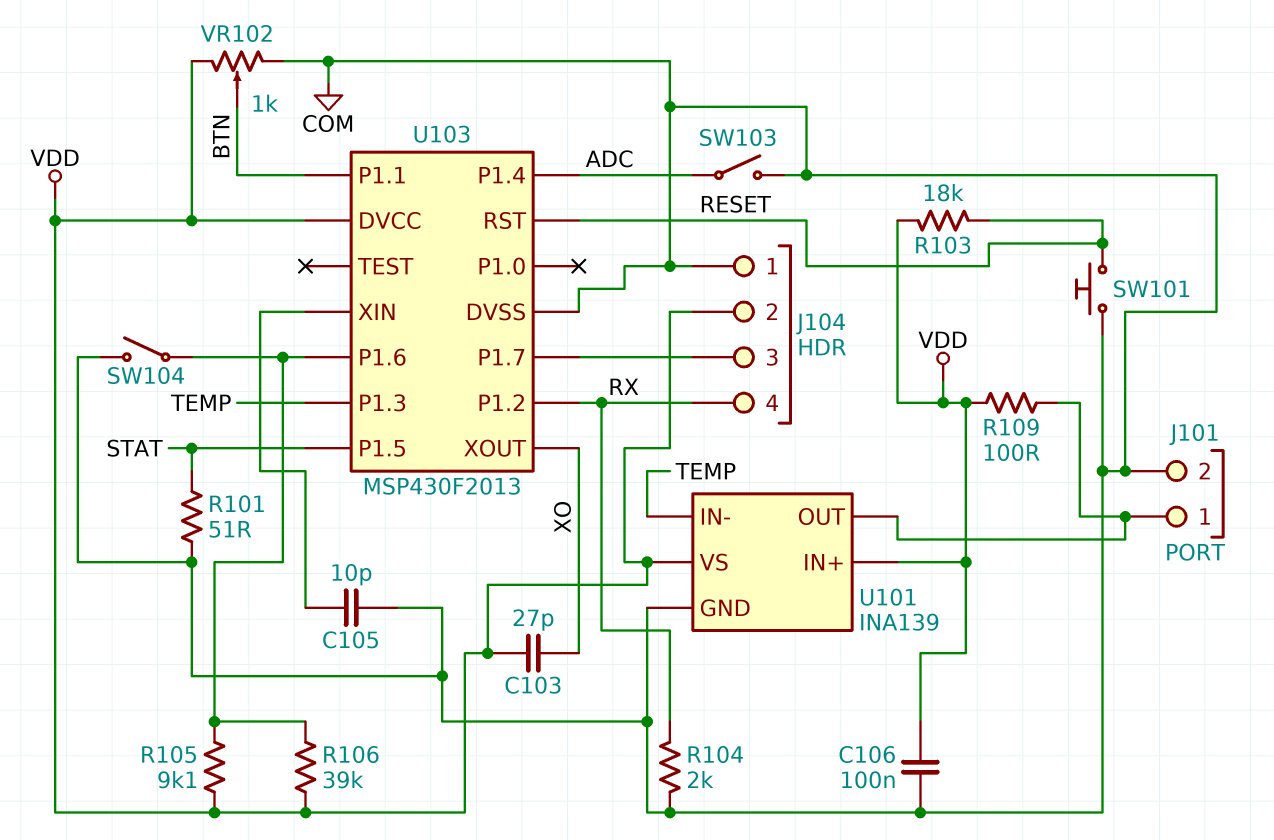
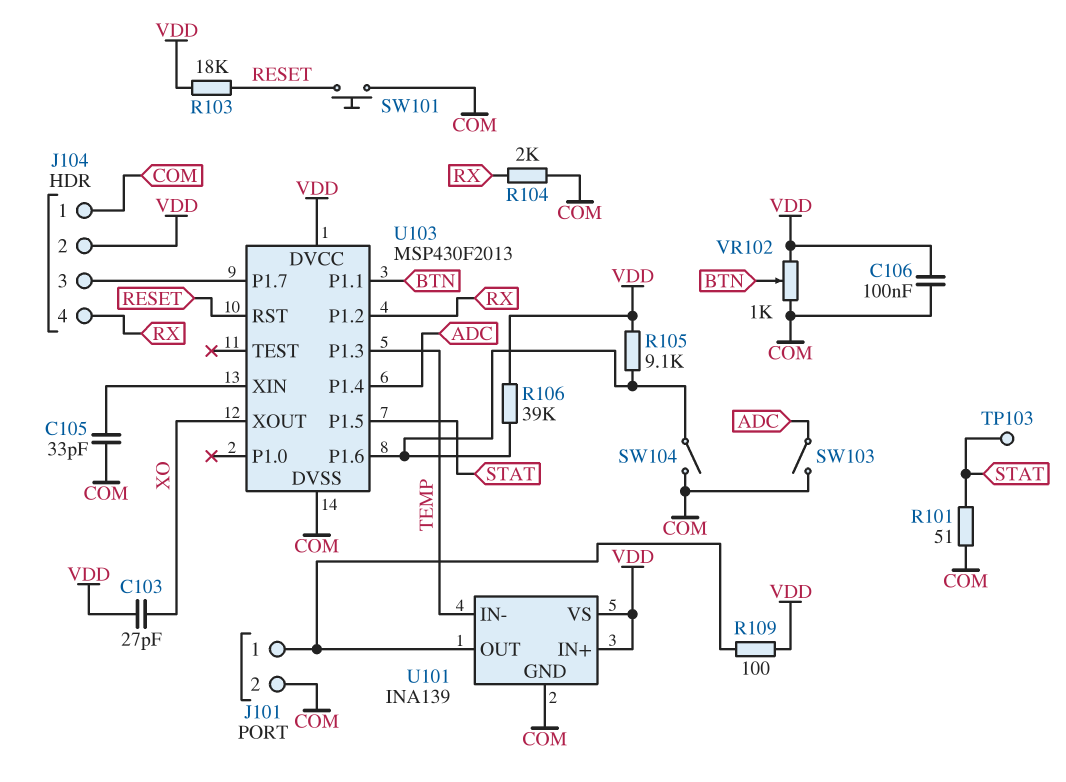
C105: 10pF (COM, U103/XIN) -> 33pF (COM, U103/XIN)
TP103: none -> test point (STAT)

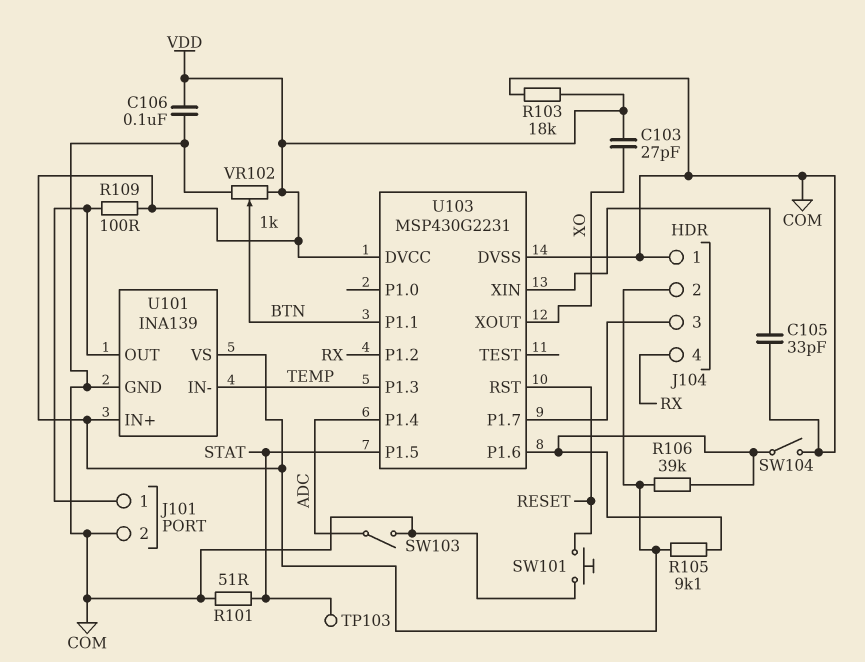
R103: 18k (RESET, VDD) -> 18k (COM, VDD)
R104: 2k (COM, RX) -> none
U103: MSP430F2013 -> MSP430G2231

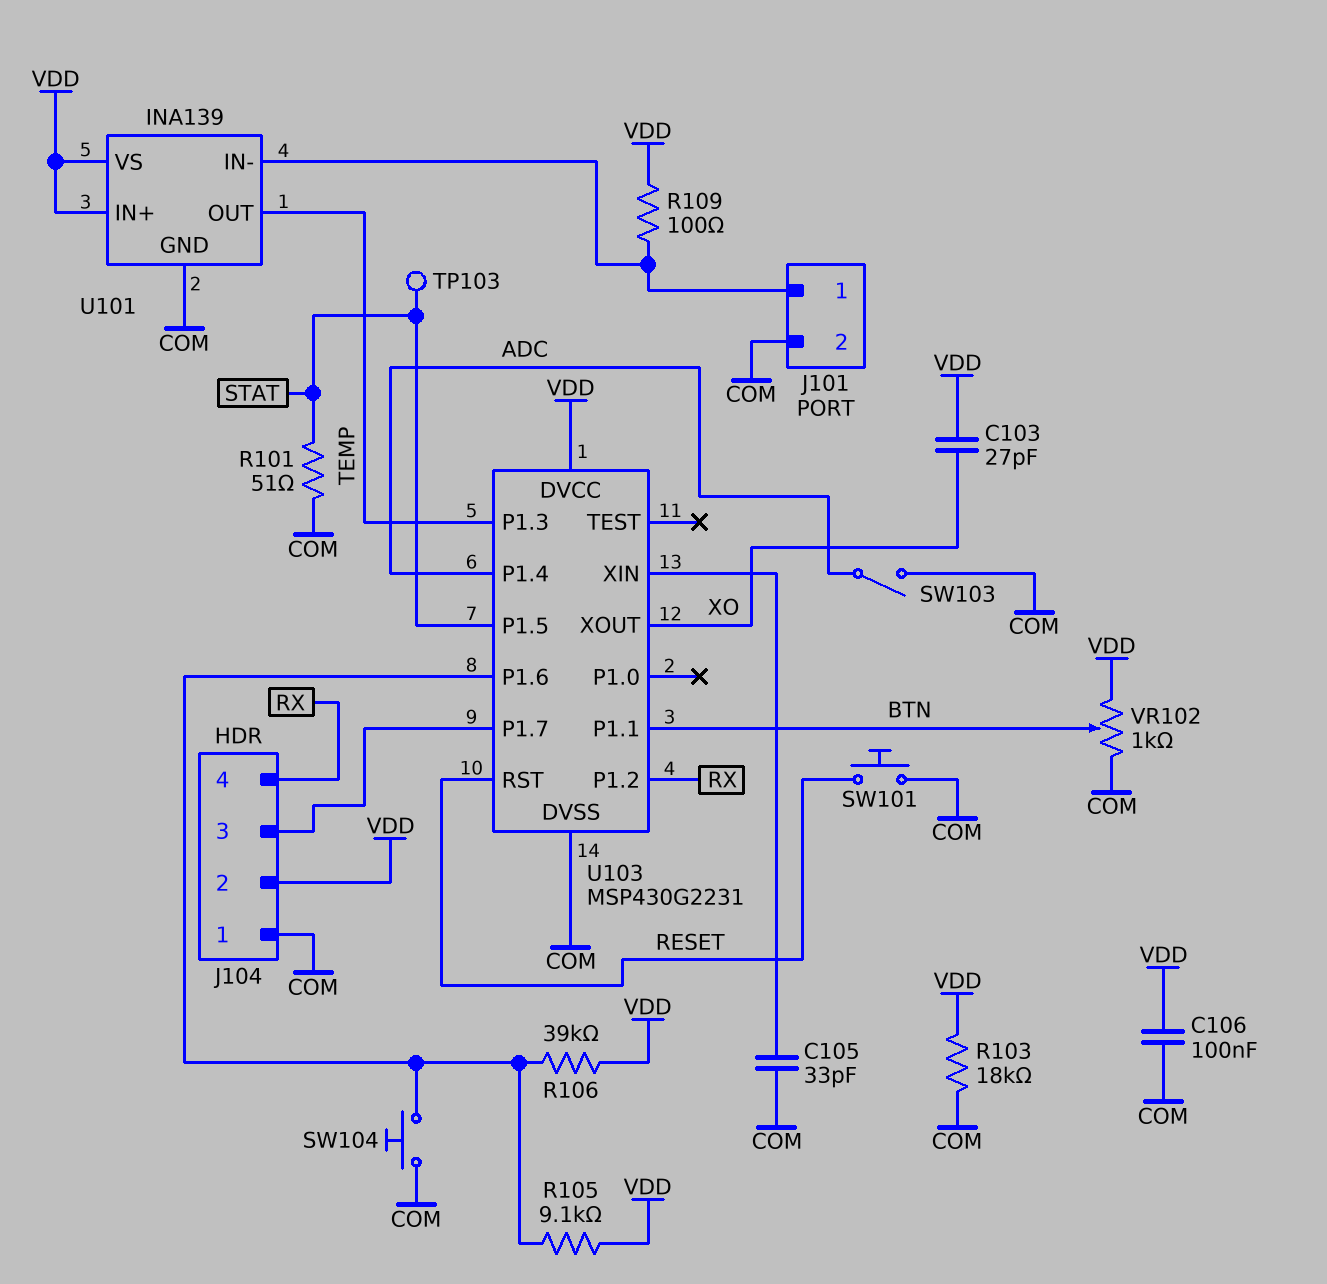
SW104: switch (COM, U103/P1.6) -> button (COM, U103/P1.6)
U101 pin IN-: TEMP -> J101/1
U101 pin OUT: J101/1 -> TEMP

